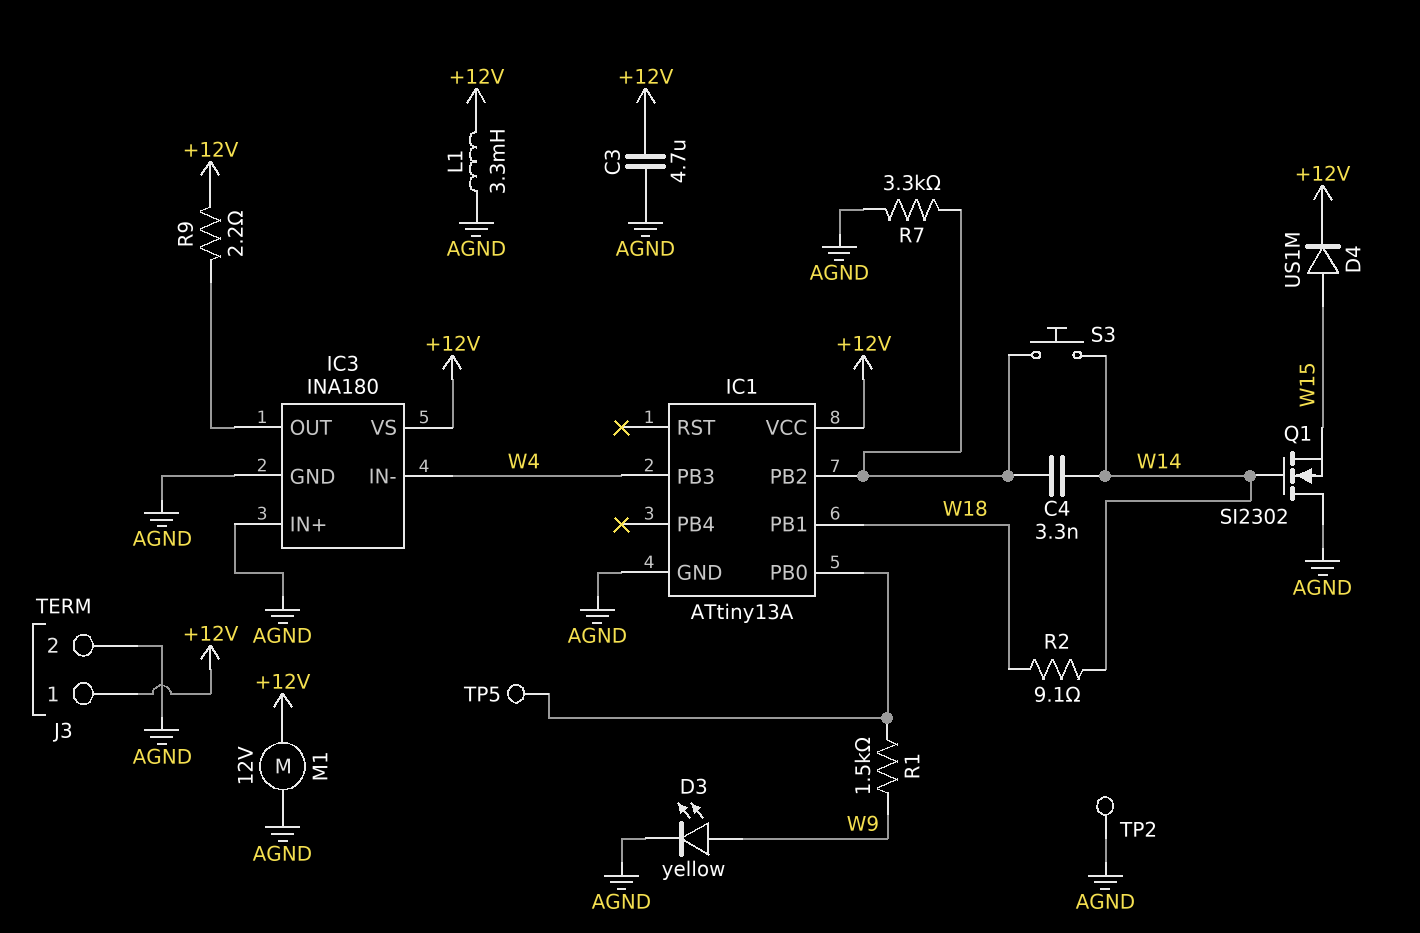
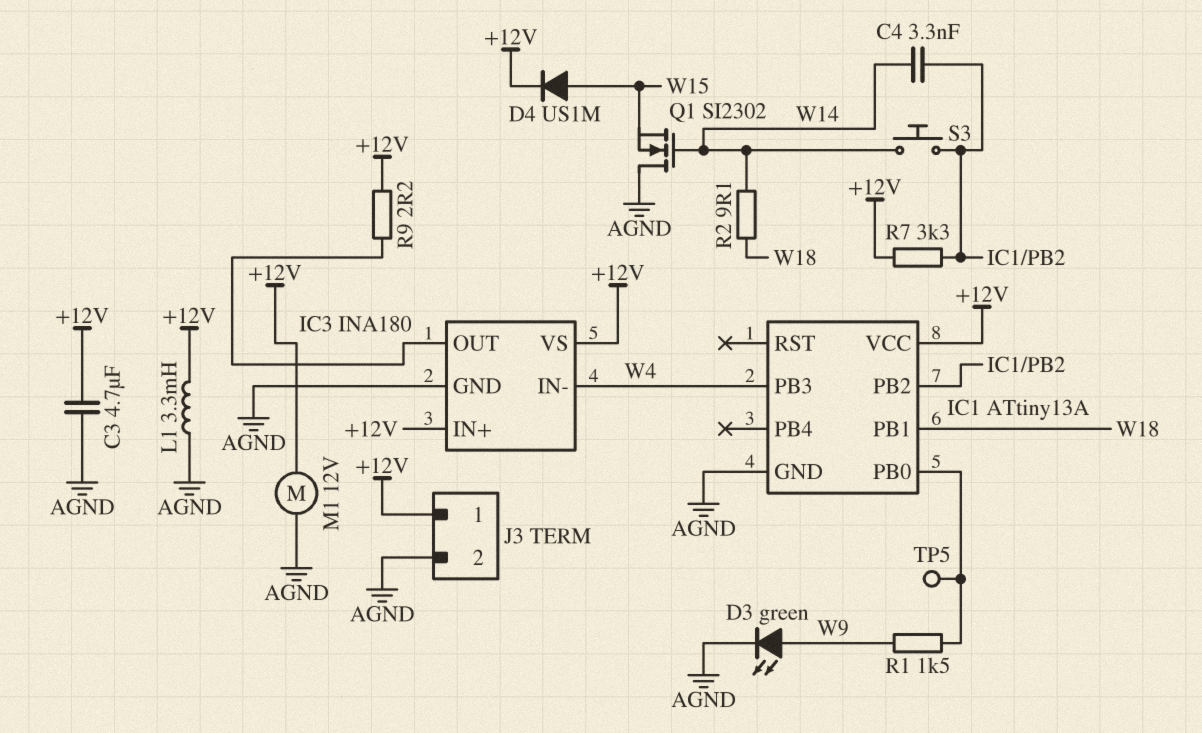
D3: LED yellow (A W9, K AGND) -> LED green (A W9, K AGND)
IC3 pin IN+: AGND -> +12V
R7: 3.3k (AGND, IC1/PB2) -> 3.3k (+12V, IC1/PB2)
TP2: test point (AGND) -> none

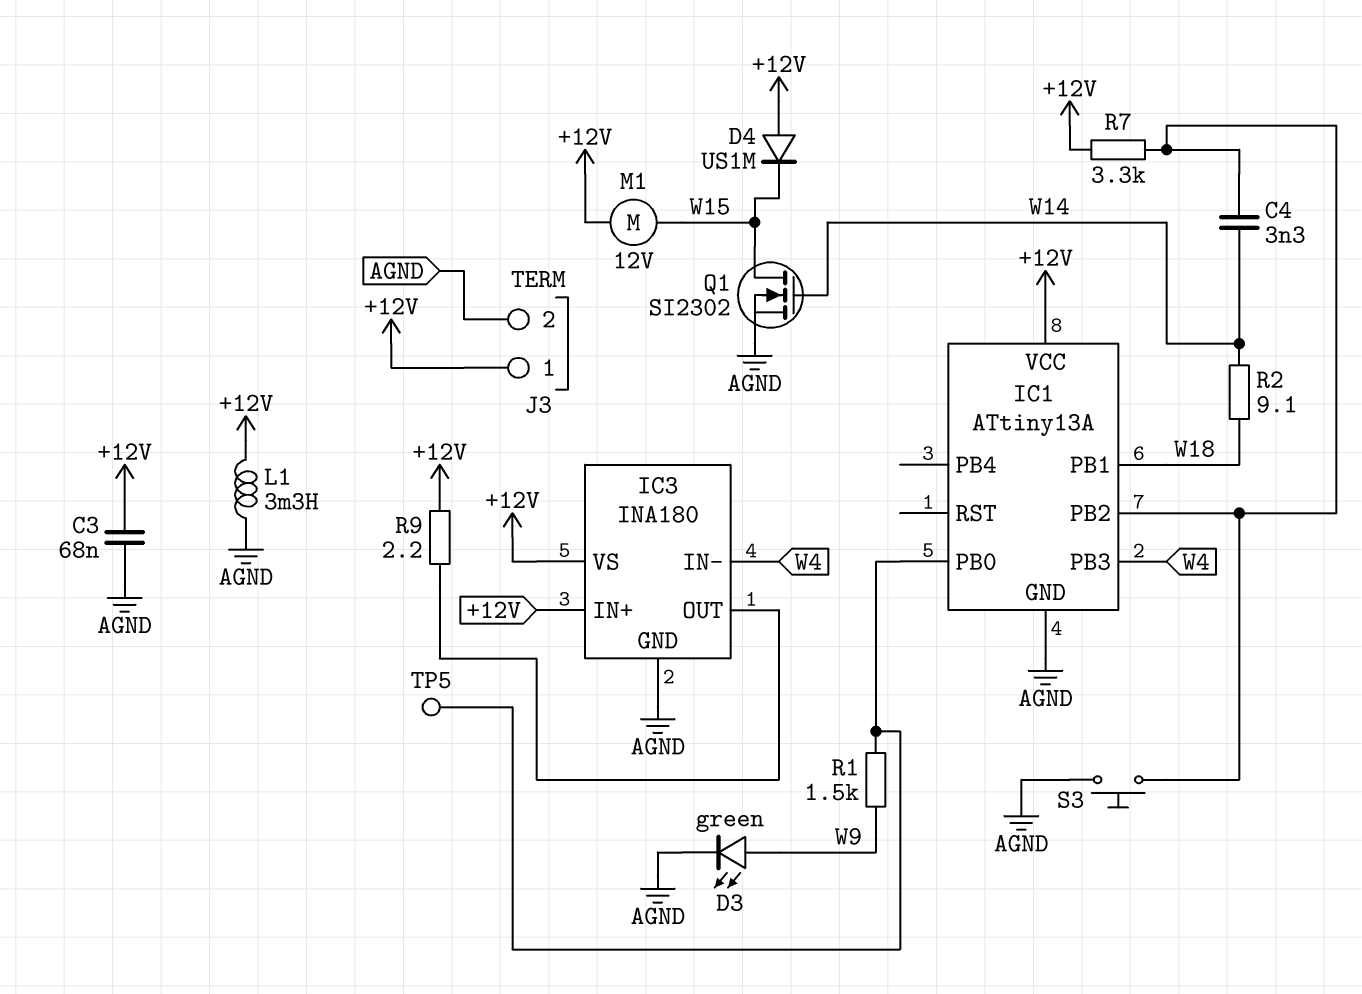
C3: 4.7uF (+12V, AGND) -> 68nF (+12V, AGND)
D4: diode US1M (A W15, K +12V) -> diode US1M (A +12V, K W15)
M1: motor 12V (+12V, AGND) -> motor 12V (+12V, W15)
Q1: NMOS SI2302 (G W14, D AGND, S W15) -> NMOS SI2302 (G W14, D W15, S AGND)
S3: button (IC1/PB2, W14) -> button (AGND, IC1/PB2)

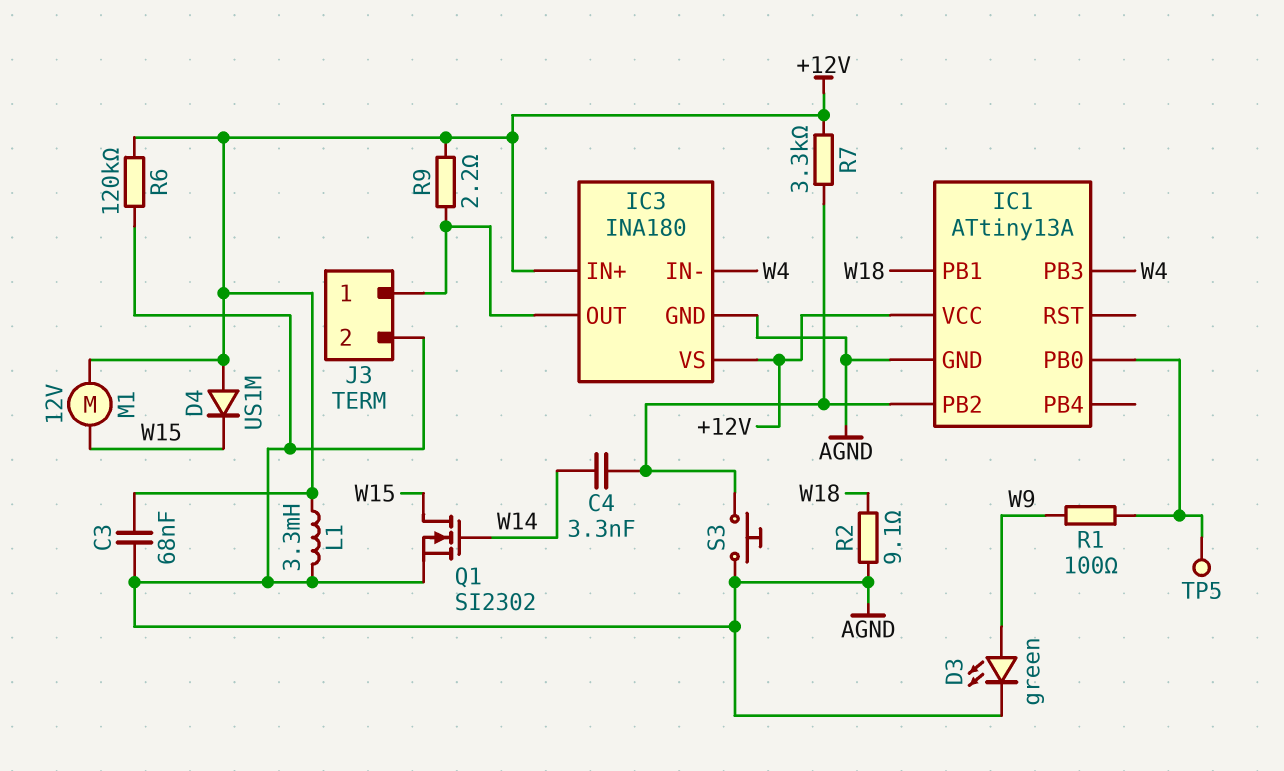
J3 pin 1: +12V -> IC3/OUT
R1: 1.5k (IC1/PB0, W9) -> 100 (IC1/PB0, W9)
R2: 9.1 (W14, W18) -> 9.1 (AGND, W18)
R6: none -> 120k (+12V, AGND)

